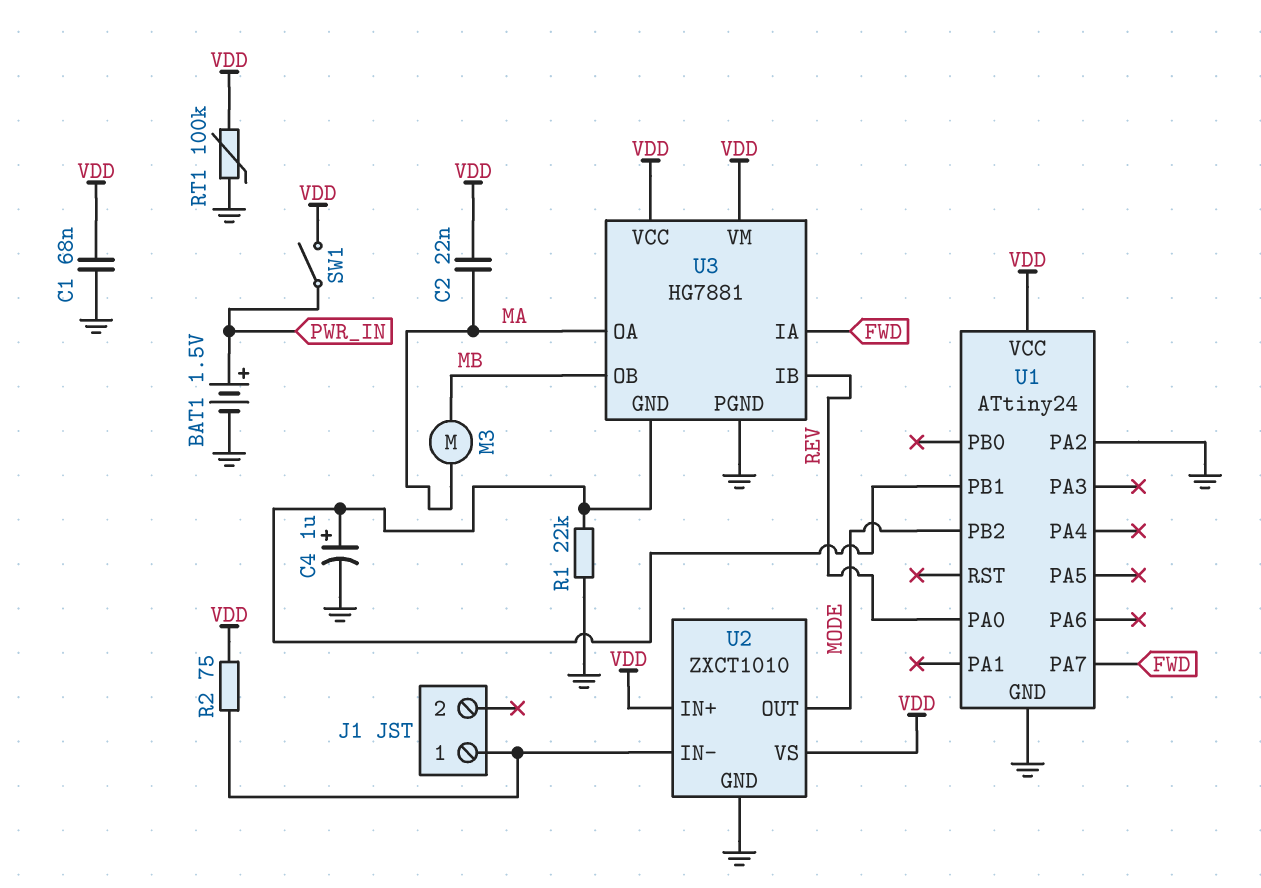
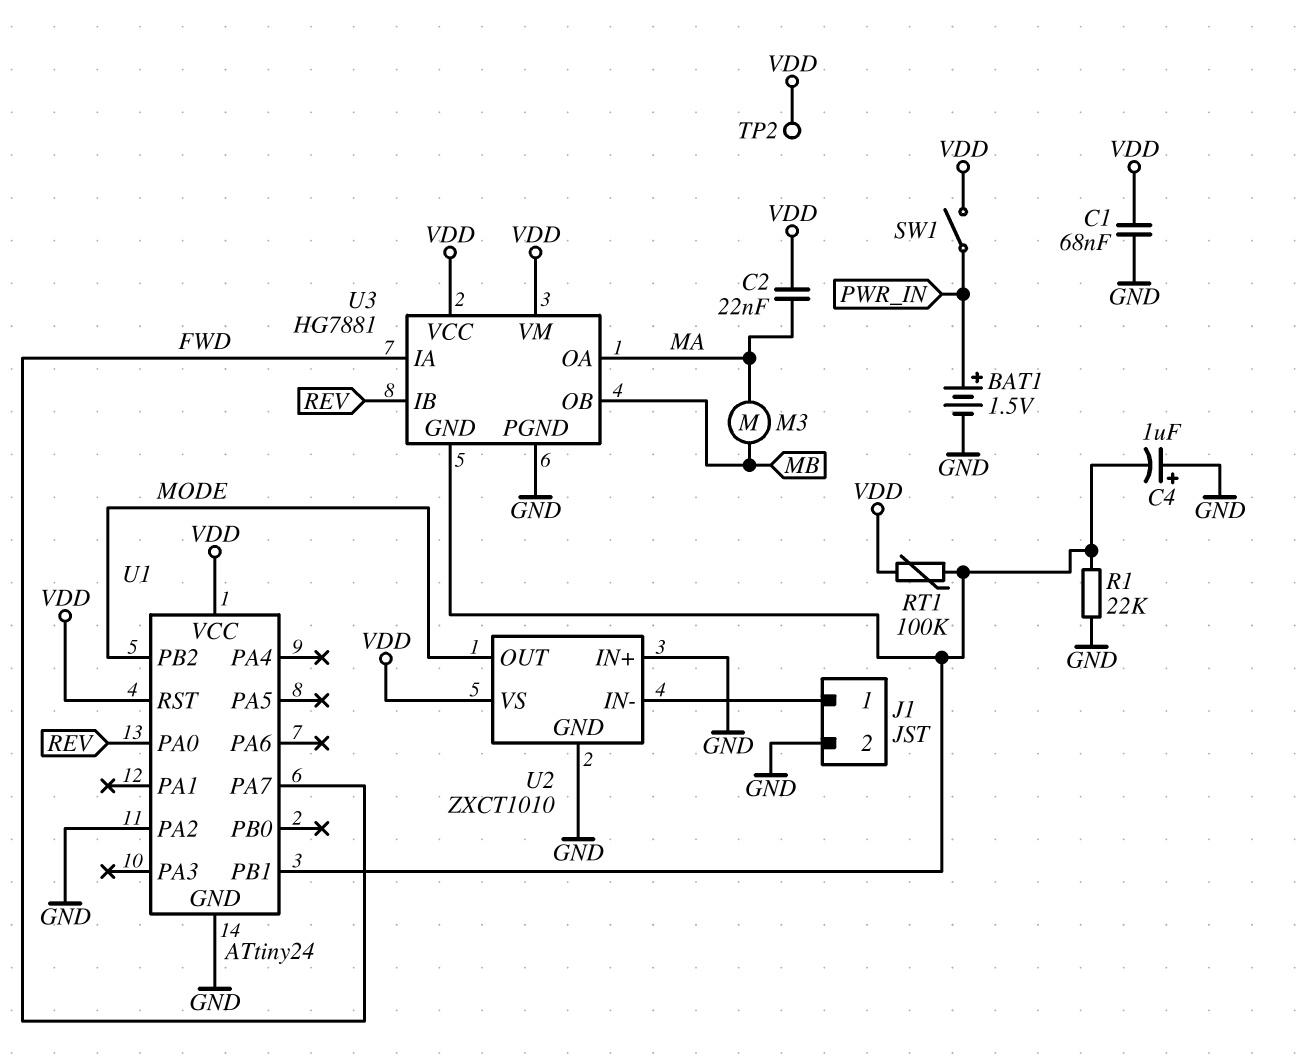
C4: 1uF (plus U1/PB1, minus GND) -> 1uF (plus GND, minus U1/PB1)
J1 pin 2: none -> GND
R2: 75 (J1/1, VDD) -> none
RT1: 100k (GND, VDD) -> 100k (U1/PB1, VDD)
TP2: none -> test point (VDD)
U1 pin RST: none -> VDD
U2 pin IN+: VDD -> GND

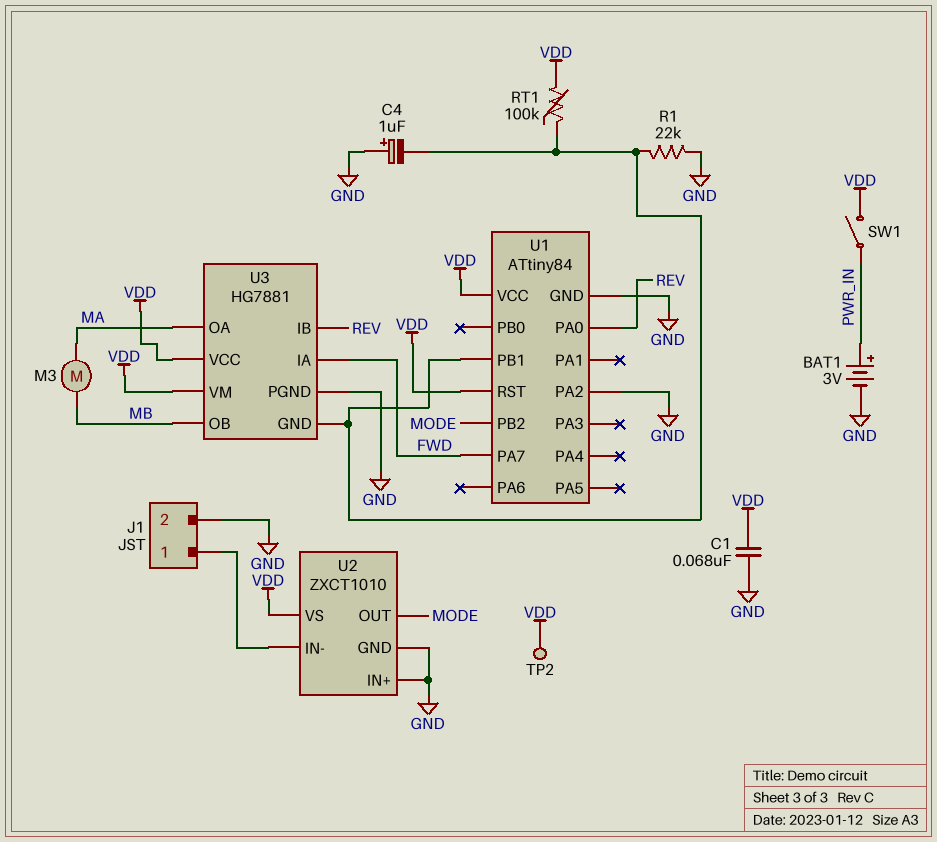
BAT1: 1.5V (plus PWR_IN, minus GND) -> 3V (plus PWR_IN, minus GND)
C2: 22nF (MA, VDD) -> none
U1: ATtiny24 -> ATtiny84

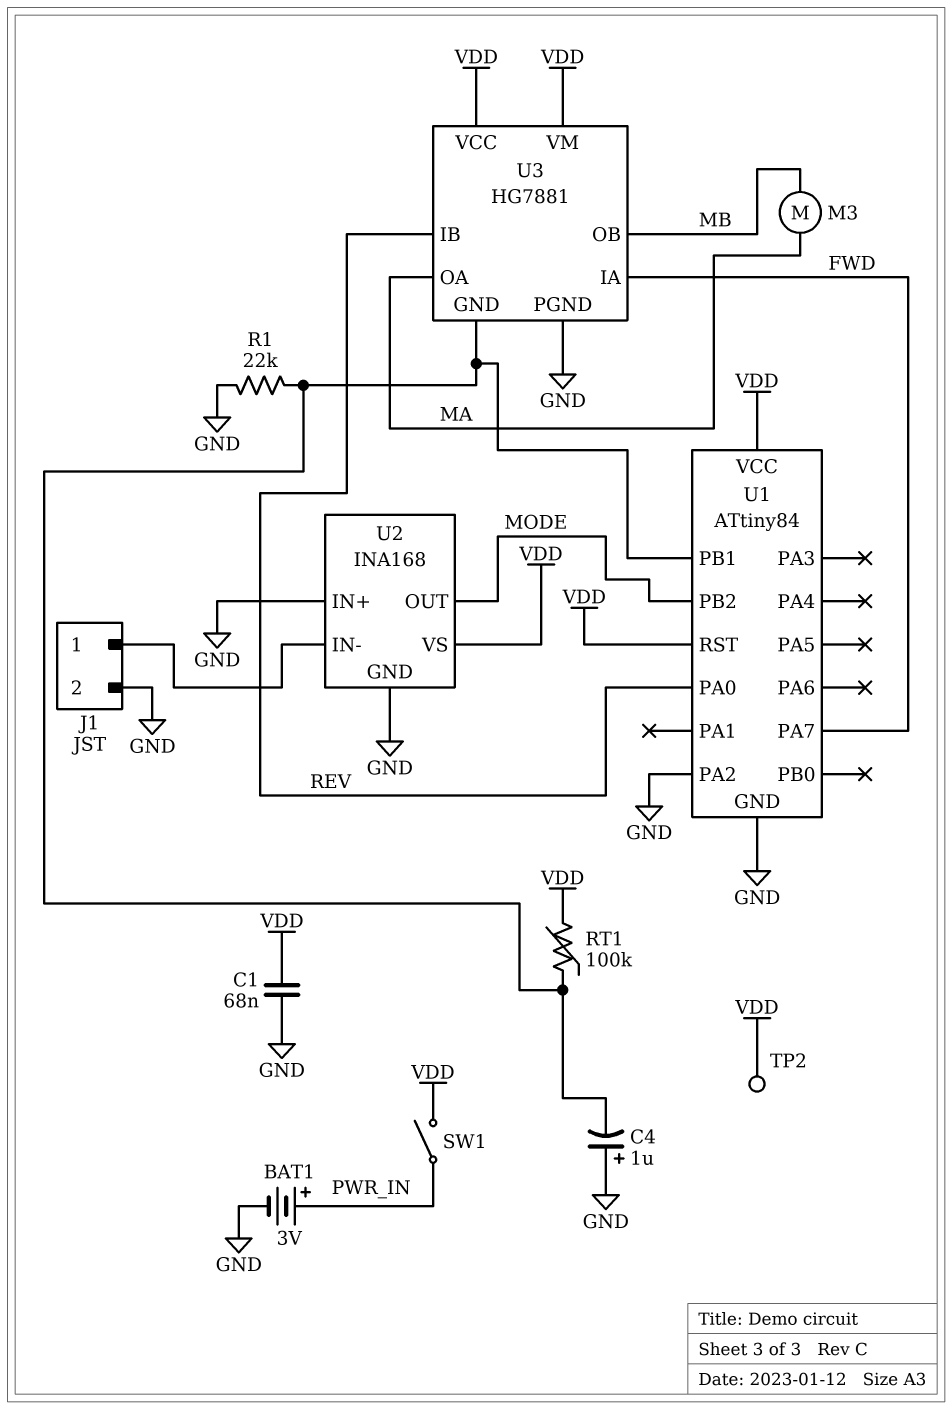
U2: ZXCT1010 -> INA168

